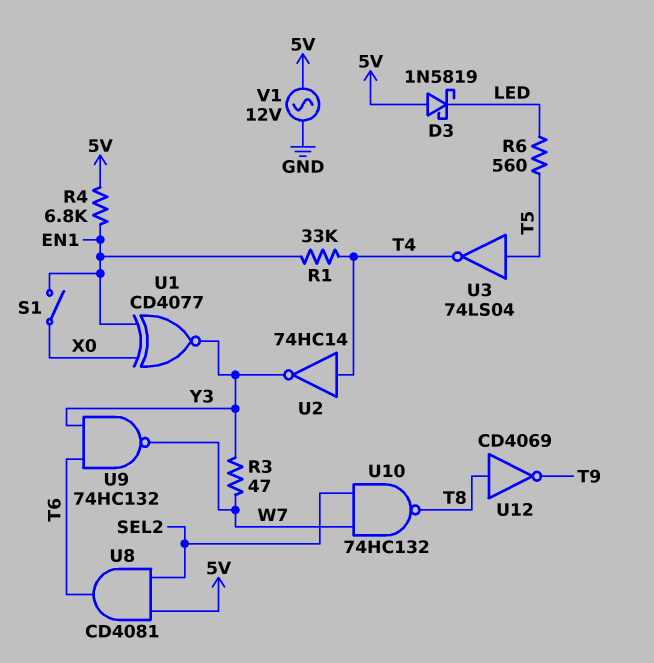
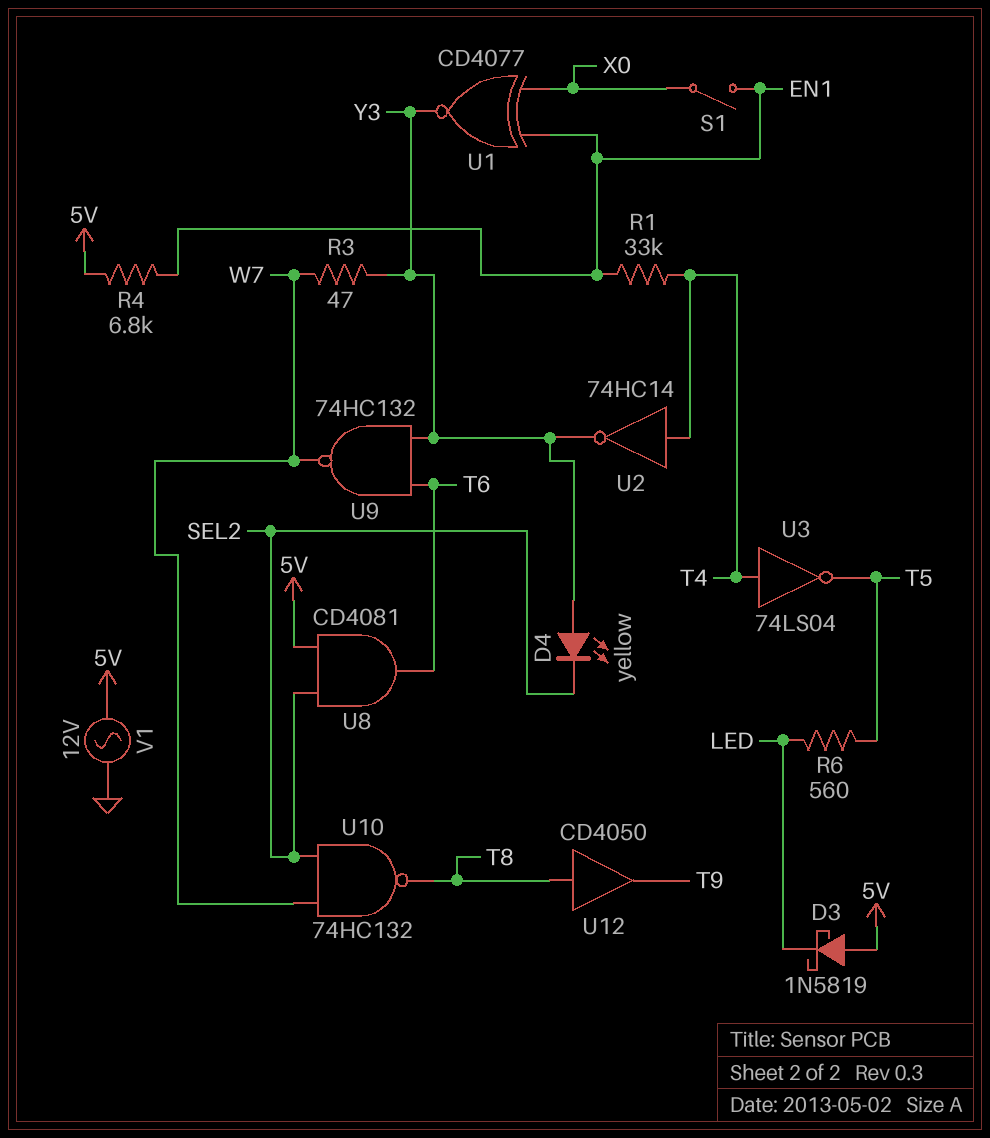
D4: none -> LED yellow (A Y3, K SEL2)
U3: NOT 74LS04 (in T5, out T4) -> NOT 74LS04 (in T4, out T5)
U12: NOT CD4069 (in T8, out T9) -> buffer CD4050 (in T8, out T9)

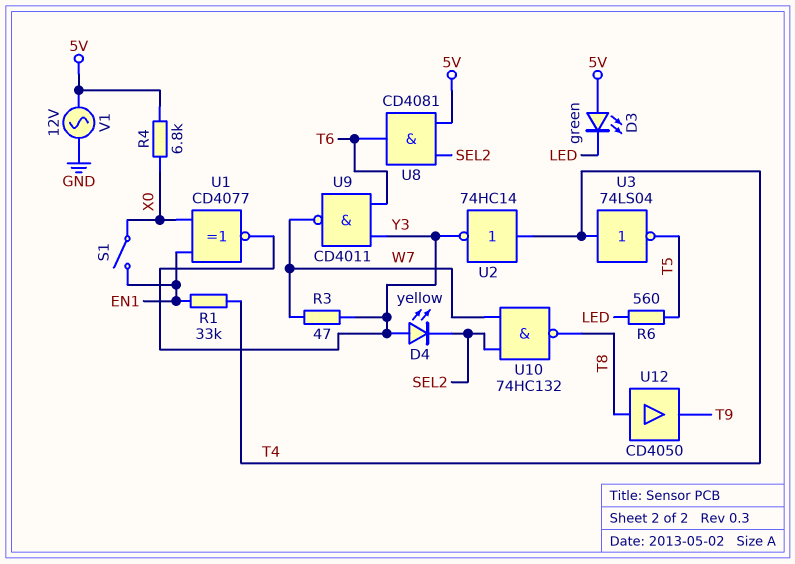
D3: schottky 1N5819 (A 5V, K LED) -> LED green (A 5V, K LED)
R4: 6.8k (5V, EN1) -> 6.8k (5V, X0)
U9: NAND 74HC132 (in T6, in Y3, out W7) -> NAND CD4011 (in T6, in Y3, out W7)

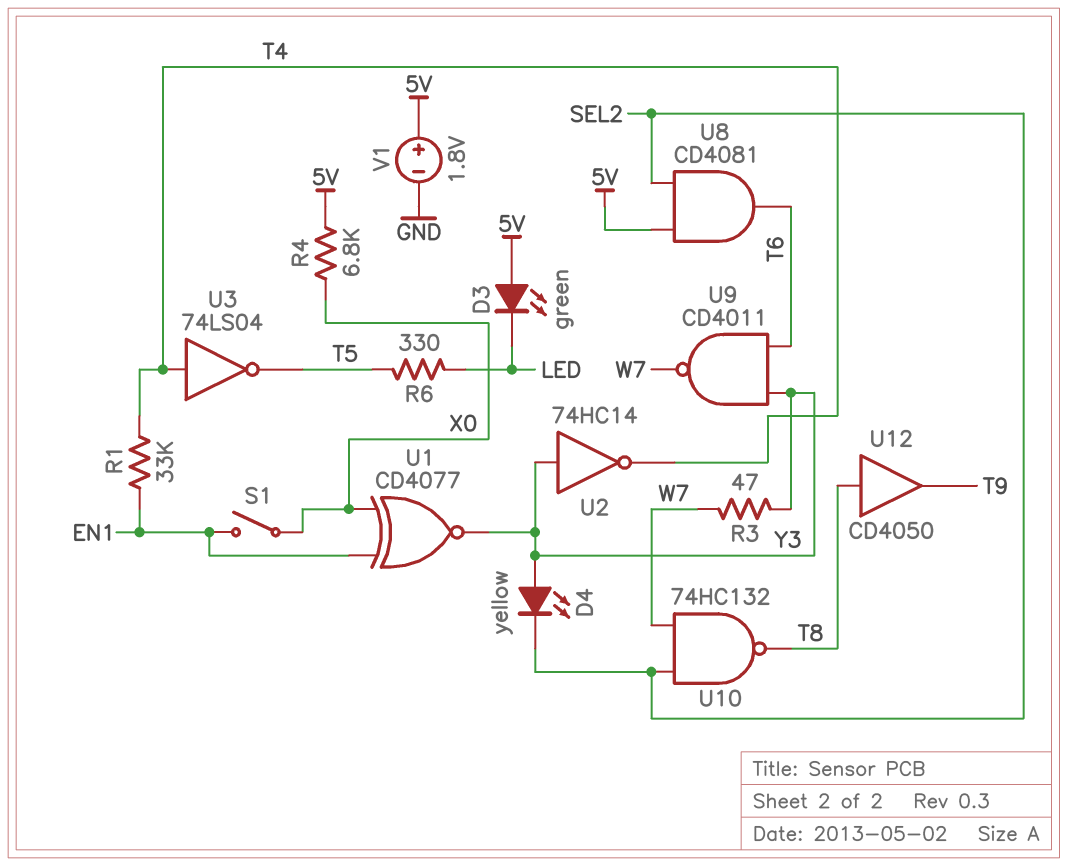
R6: 560 (LED, T5) -> 330 (LED, T5)
U2: NOT 74HC14 (in T4, out Y3) -> NOT 74HC14 (in Y3, out T4)
V1: AC 12V (5V, GND) -> 1.8V (plus 5V, minus GND)

